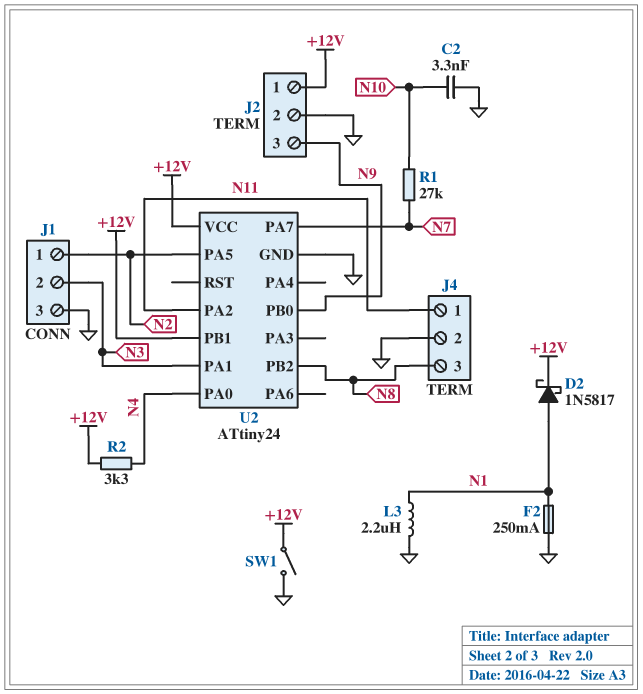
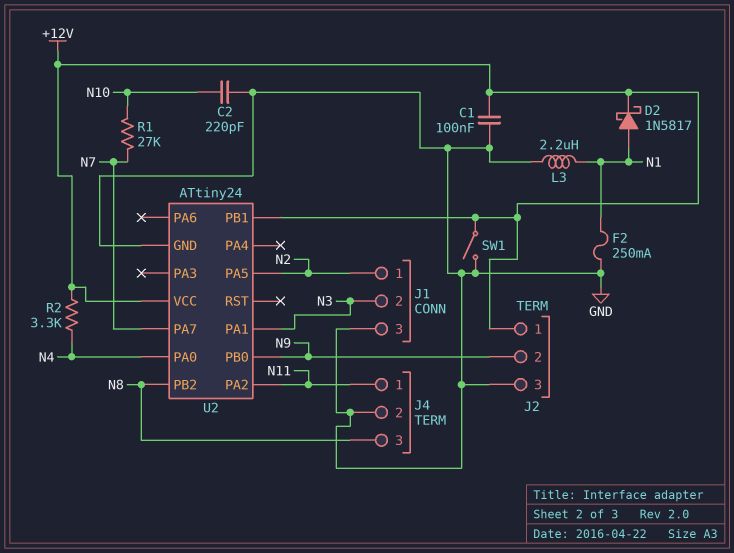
C1: none -> 100nF (+12V, GND)
C2: 3.3nF (GND, N10) -> 220pF (GND, N10)
J2 pin 2: GND -> N9
J2 pin 3: N9 -> GND

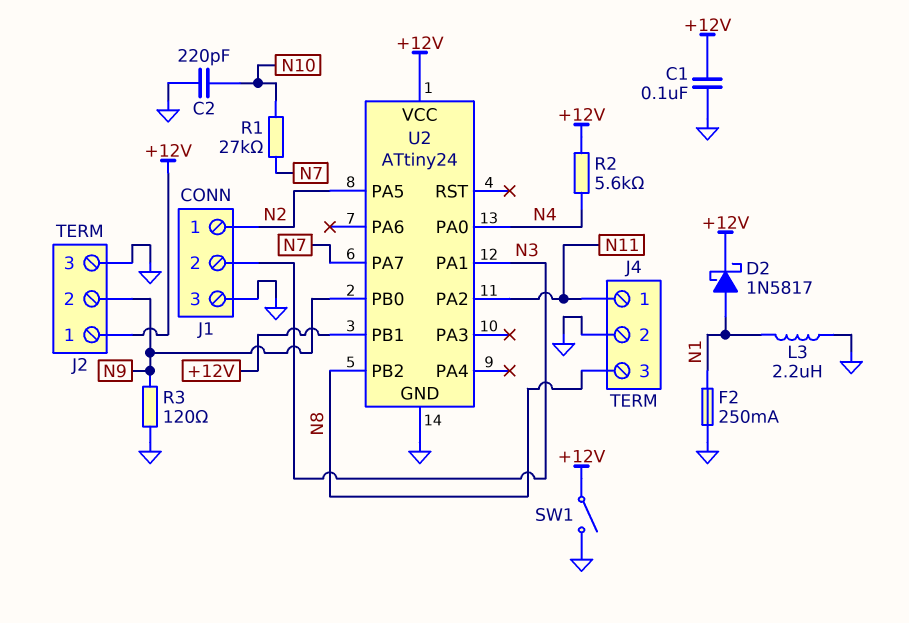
R2: 3.3k (+12V, N4) -> 5.6k (+12V, N4)
R3: none -> 120 (GND, N9)

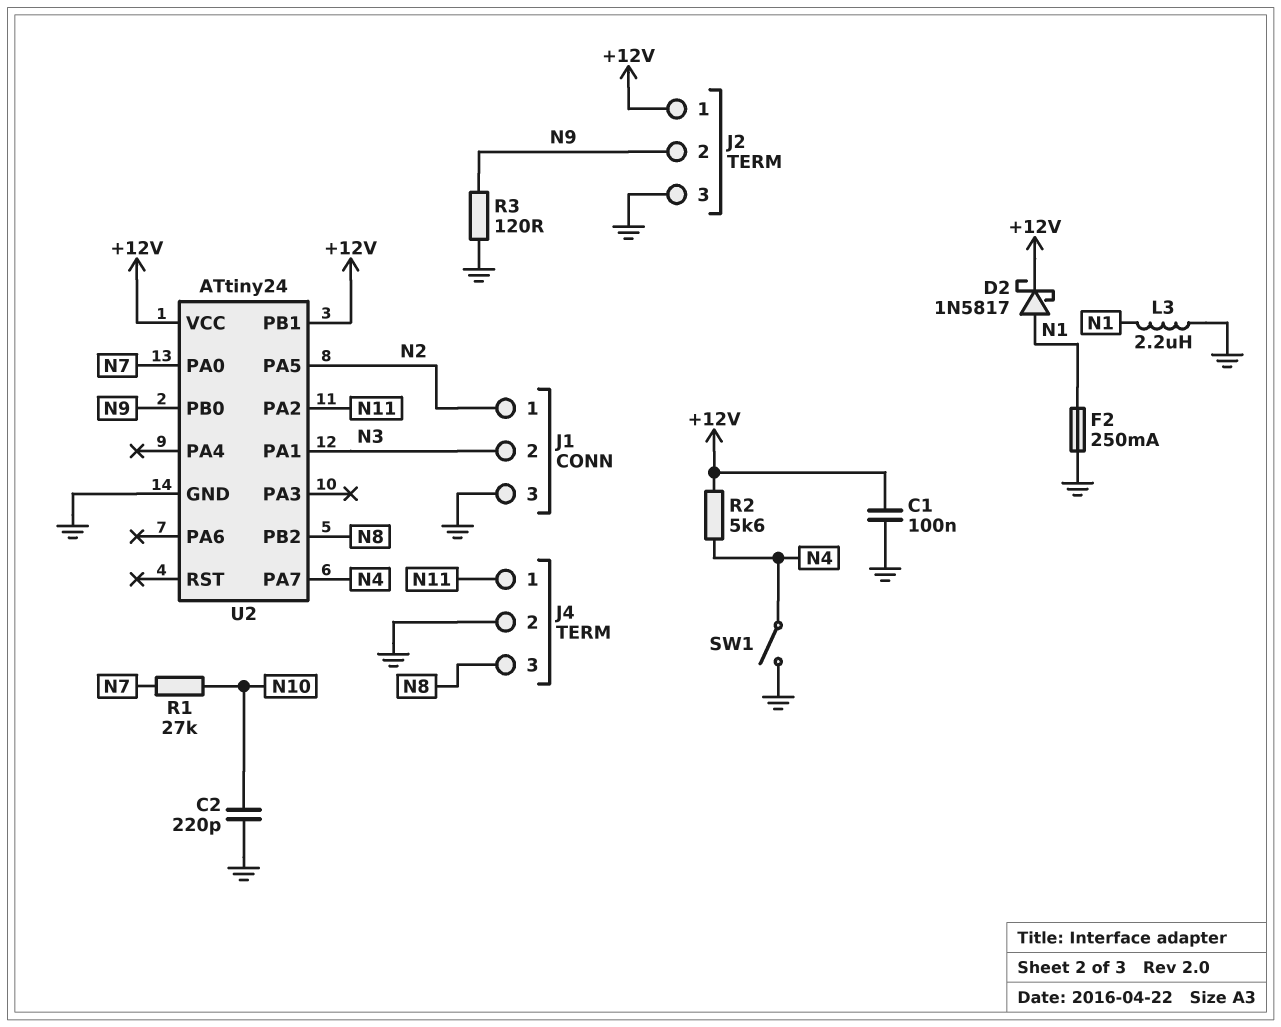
SW1: switch (+12V, GND) -> switch (GND, N4)
U2 pin PA0: N4 -> N7
U2 pin PA7: N7 -> N4

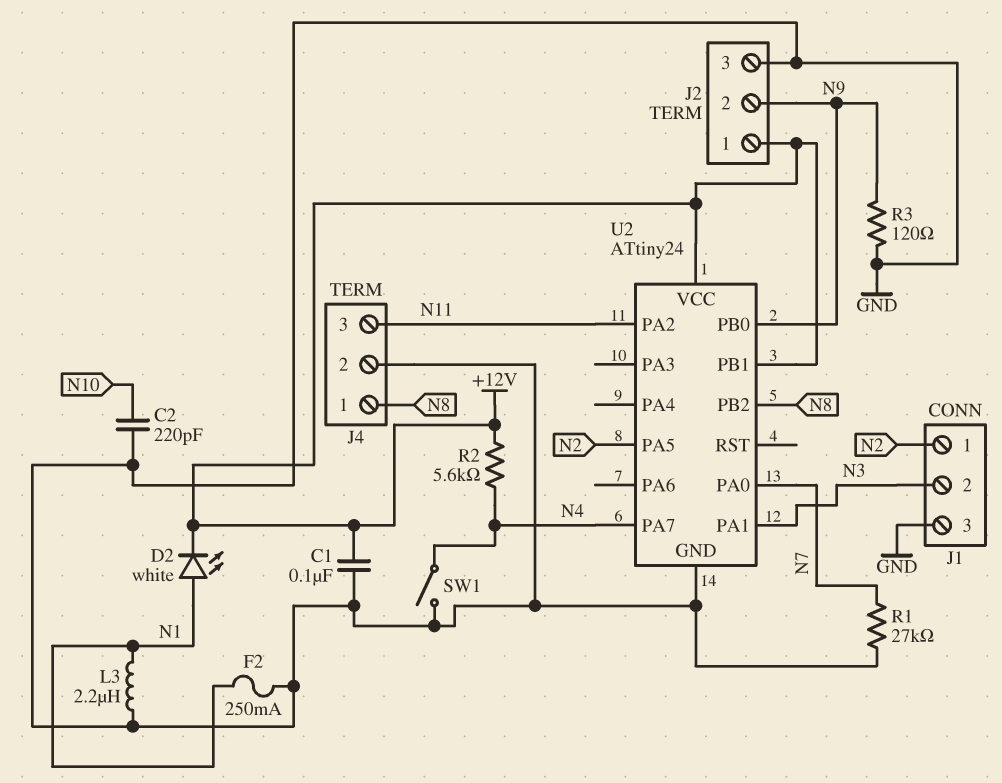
D2: schottky 1N5817 (A N1, K +12V) -> LED white (A N1, K +12V)
J4 pin 1: N11 -> N8
J4 pin 3: N8 -> N11
R1: 27k (N7, N10) -> 27k (GND, N7)

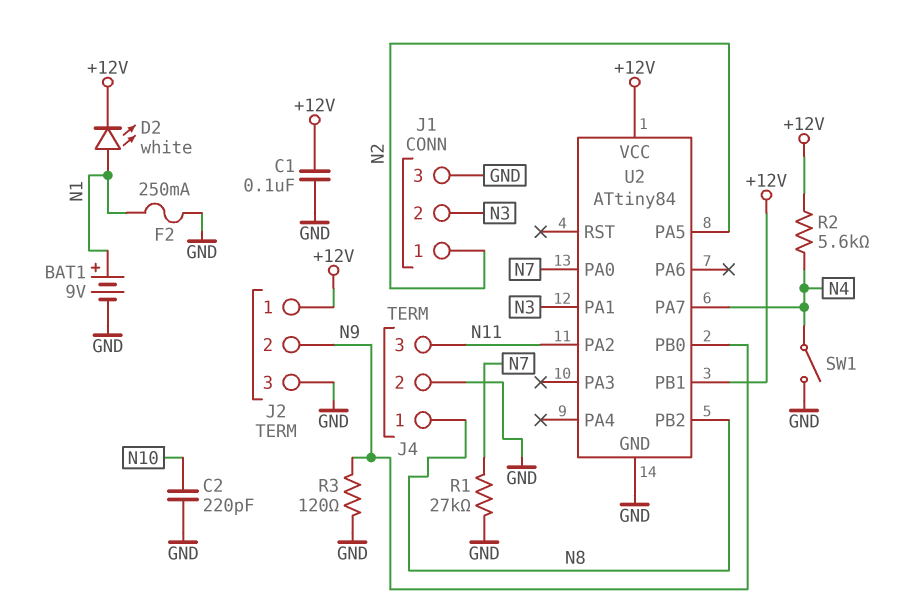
BAT1: none -> 9V (plus N1, minus GND)
L3: 2.2uH (GND, N1) -> none
U2: ATtiny24 -> ATtiny84

